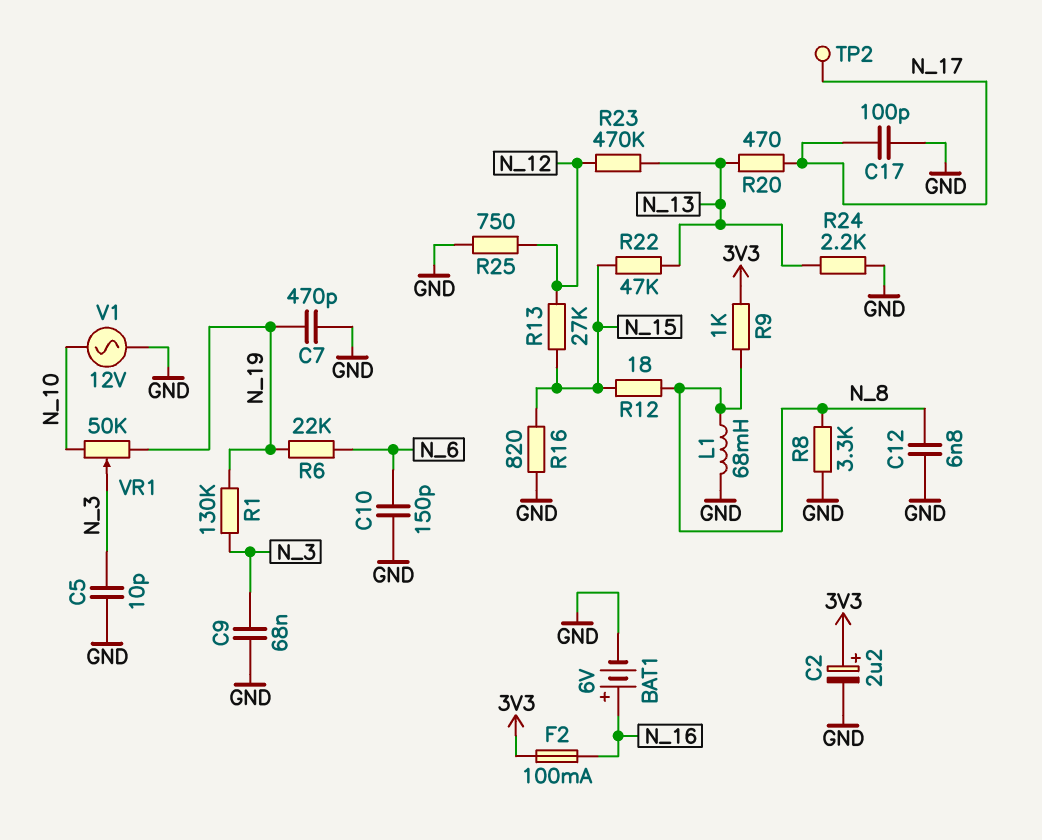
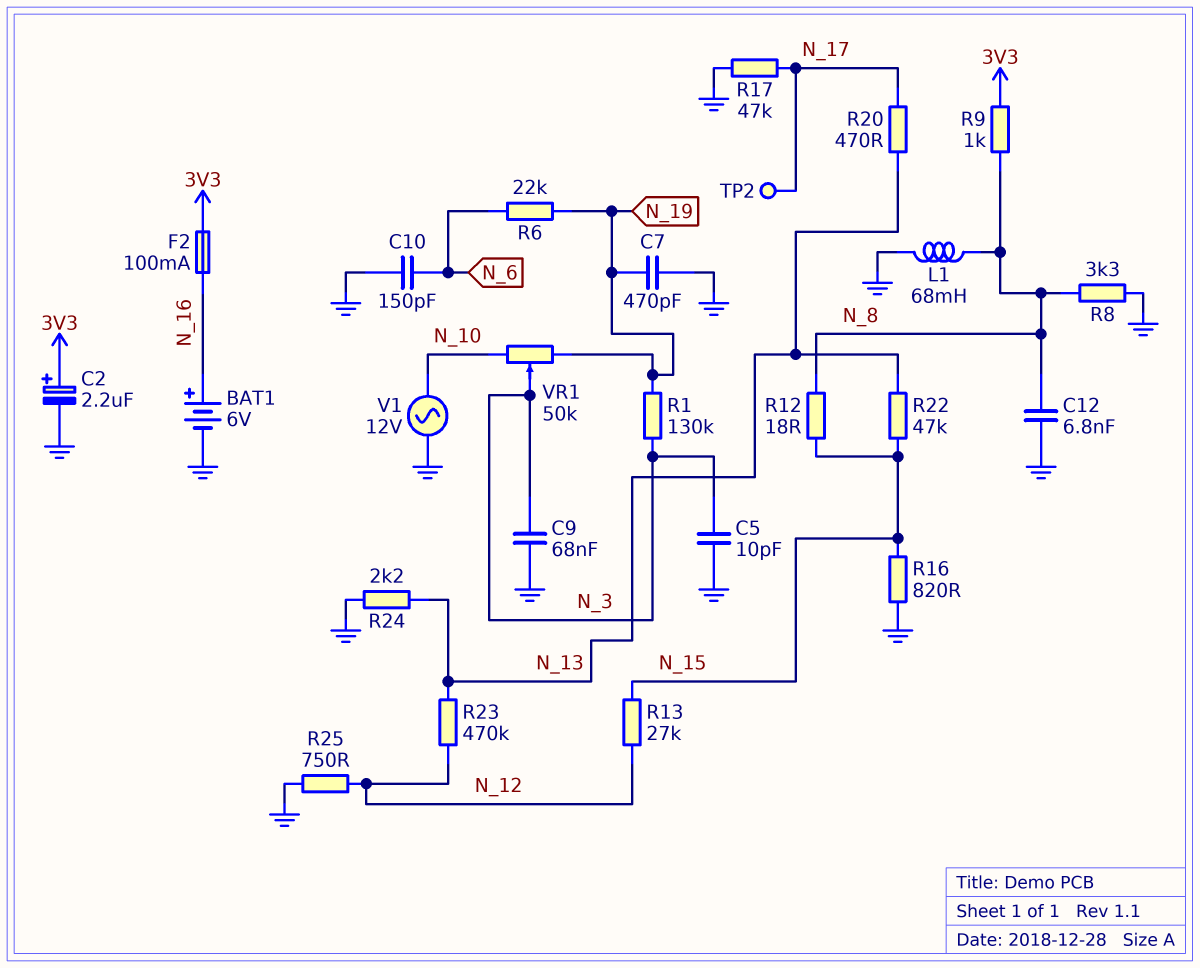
C17: 100pF (GND, N_17) -> none
R17: none -> 47k (GND, N_17)

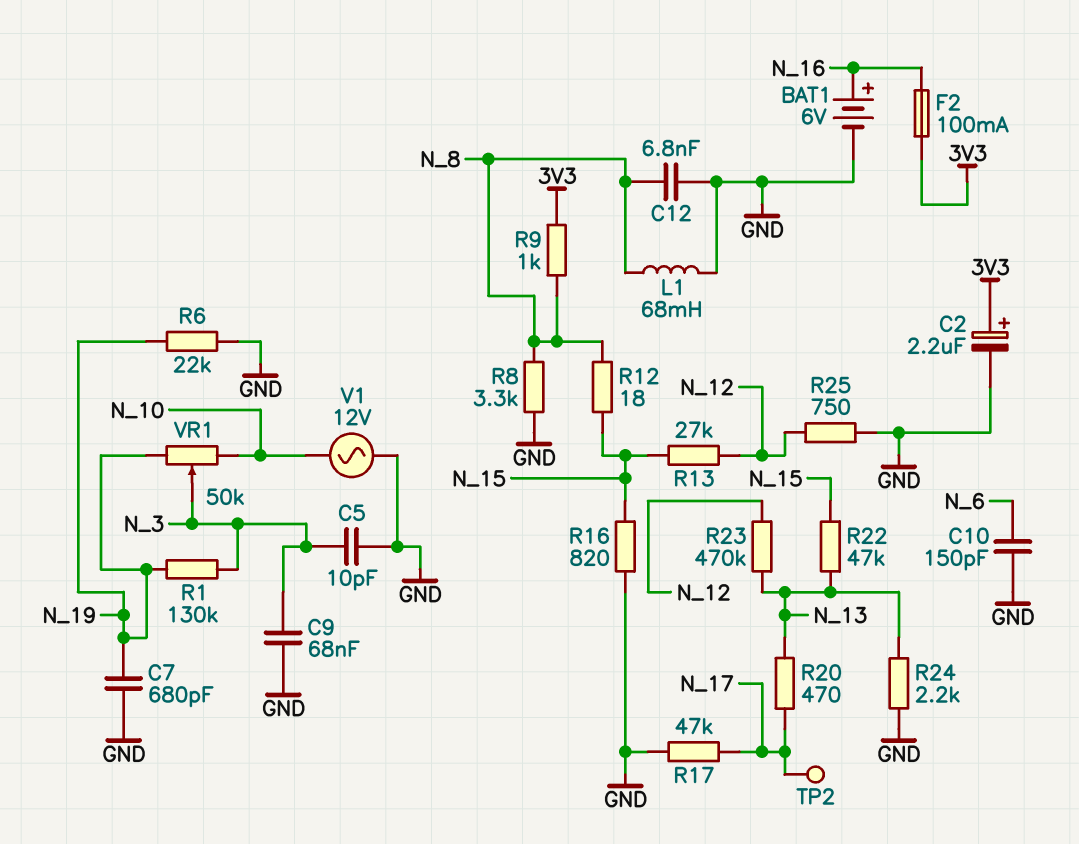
C7: 470pF (GND, N_19) -> 680pF (GND, N_19)
R6: 22k (N_6, N_19) -> 22k (GND, N_19)

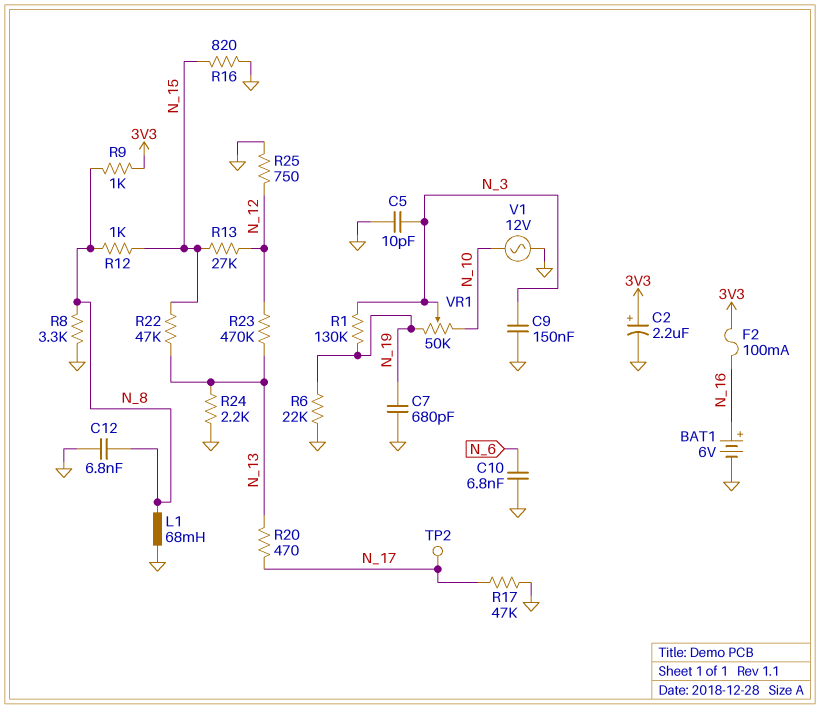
C9: 68nF (GND, N_3) -> 150nF (GND, N_3)
C10: 150pF (GND, N_6) -> 6.8nF (GND, N_6)
R12: 18 (N_8, N_15) -> 1k (N_8, N_15)

